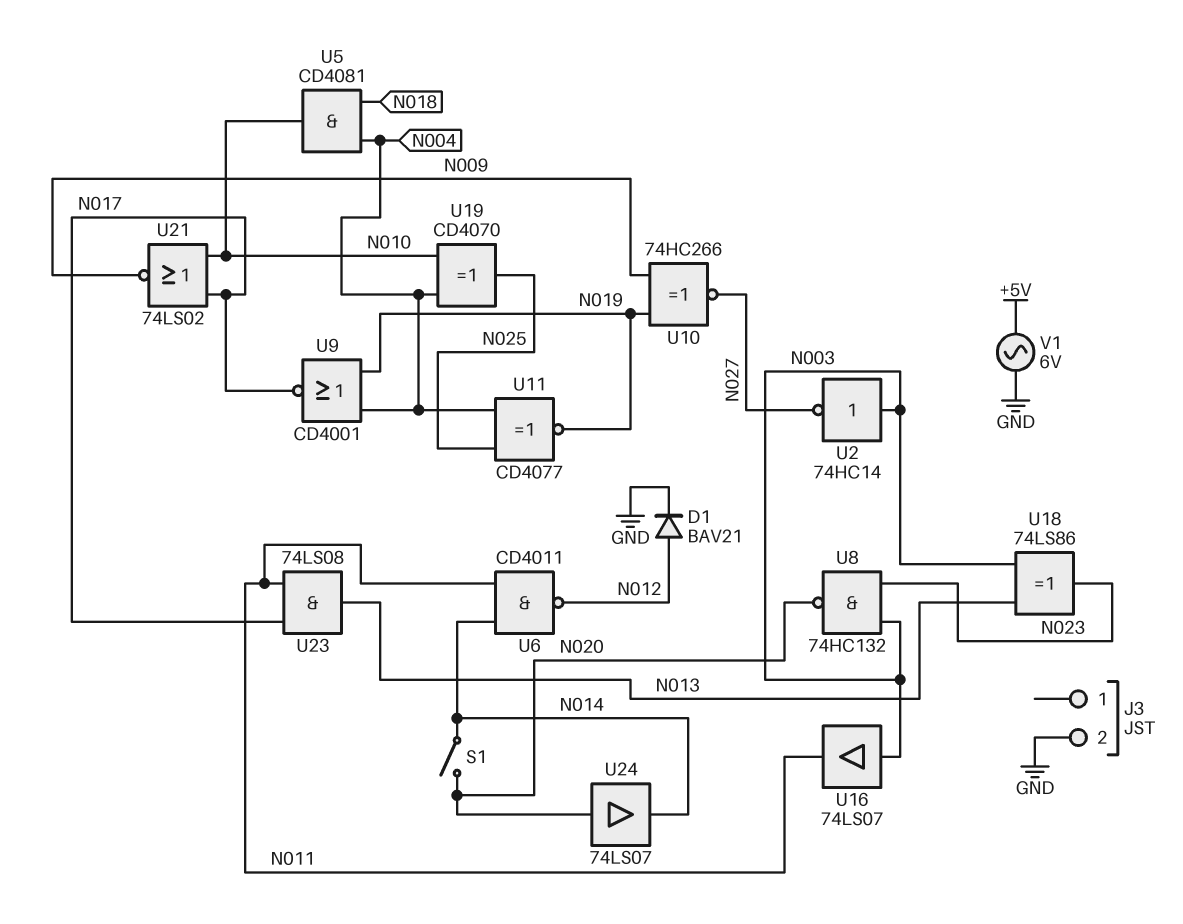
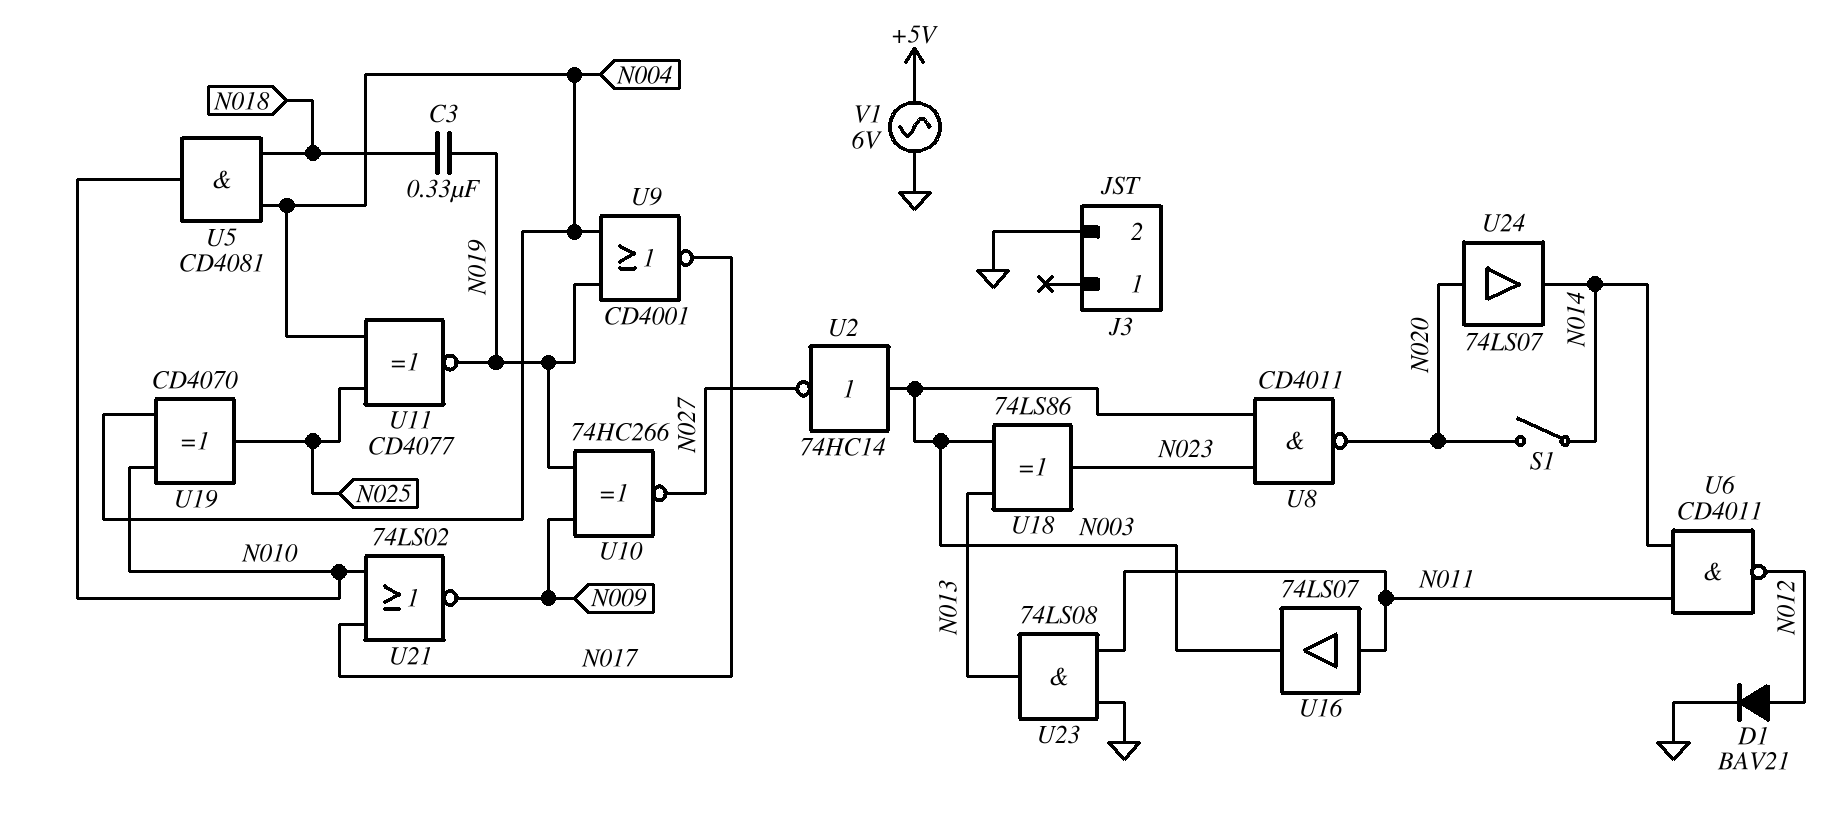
C3: none -> 330nF (N018, N019)
U8: NAND 74HC132 (in N003, in N023, out N020) -> NAND CD4011 (in N003, in N023, out N020)
U16: buffer 74LS07 (in N003, out N011) -> buffer 74LS07 (in N011, out N003)
U23: AND 74LS08 (in N011, in N017, out N013) -> AND 74LS08 (in GND, in N011, out N013)

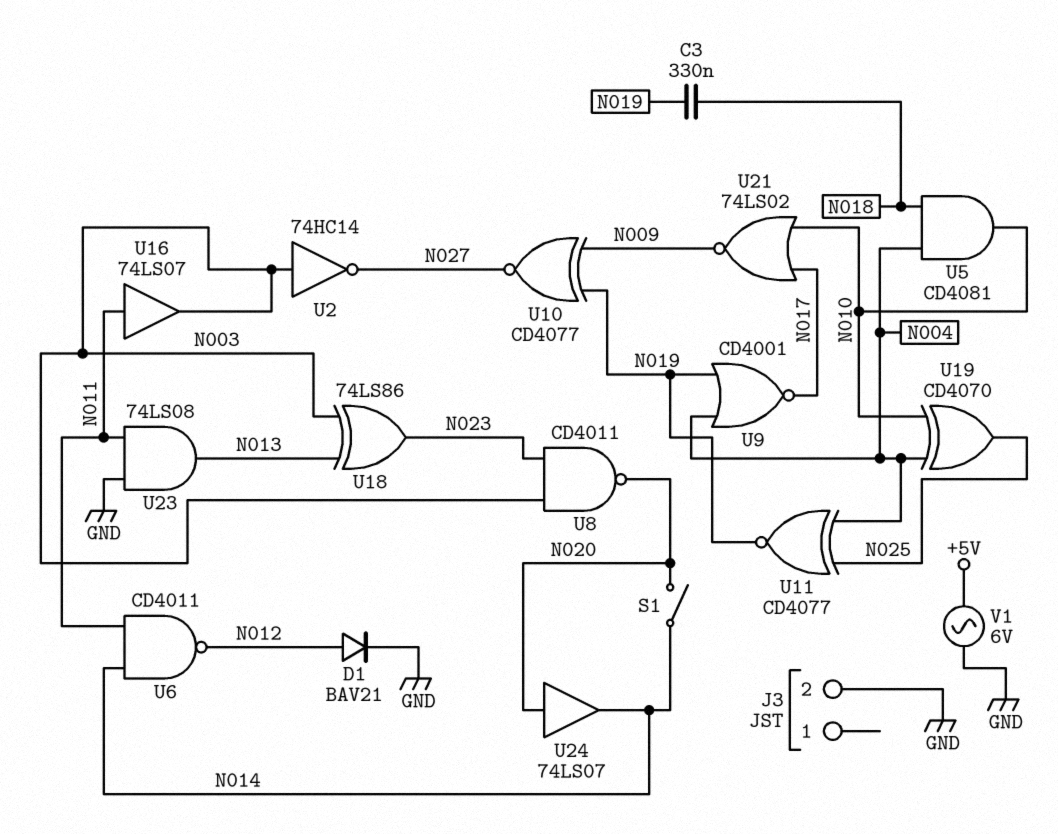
U10: XNOR 74HC266 (in N009, in N019, out N027) -> XNOR CD4077 (in N009, in N019, out N027)

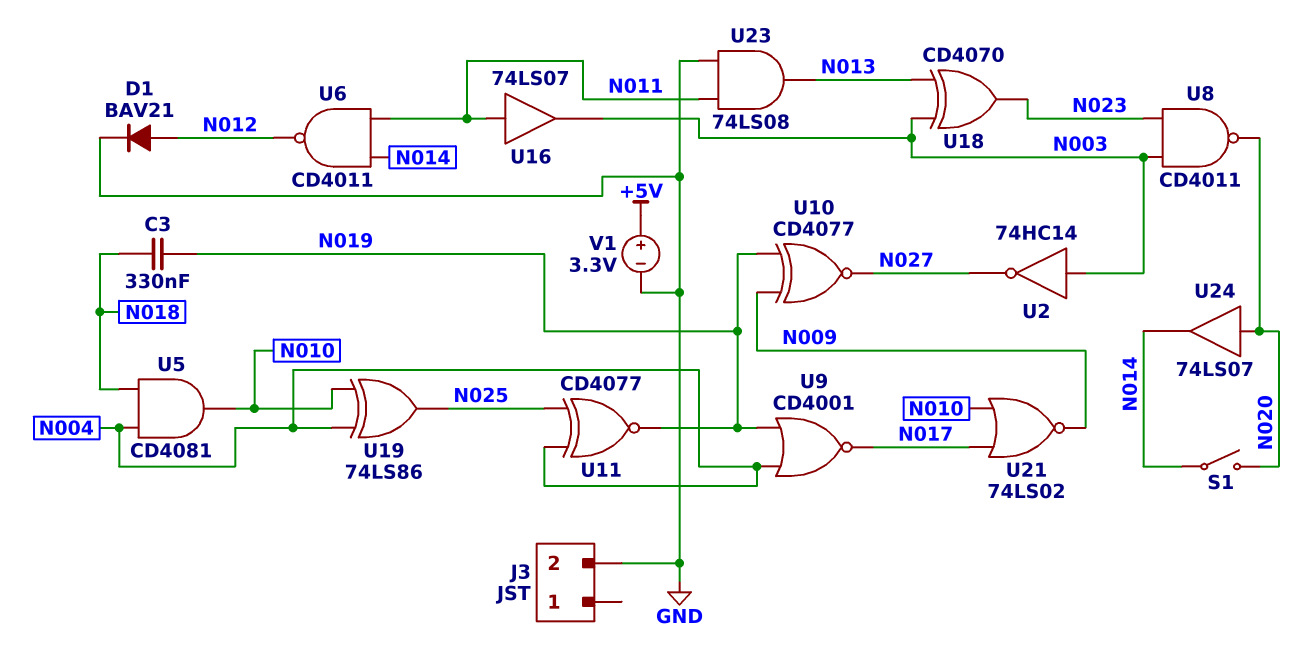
U18: XOR 74LS86 (in N003, in N013, out N023) -> XOR CD4070 (in N003, in N013, out N023)
U19: XOR CD4070 (in N004, in N010, out N025) -> XOR 74LS86 (in N004, in N010, out N025)
V1: AC 6V (+5V, GND) -> 3.3V (plus +5V, minus GND)

